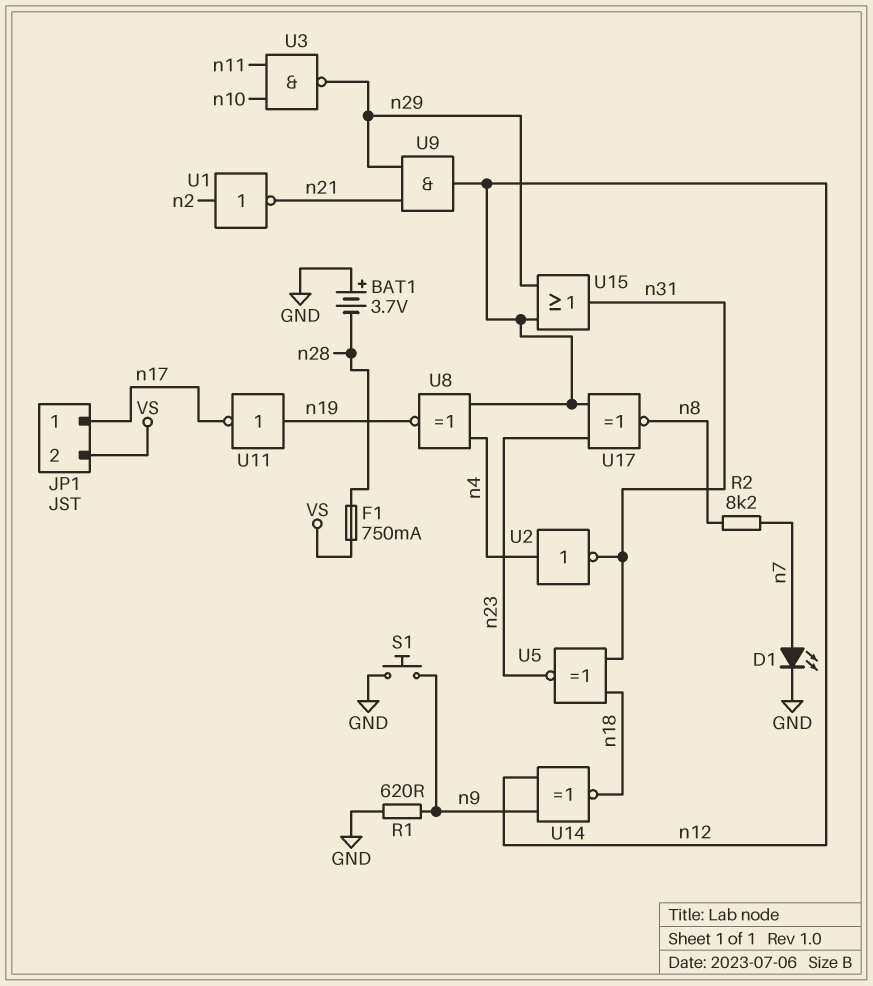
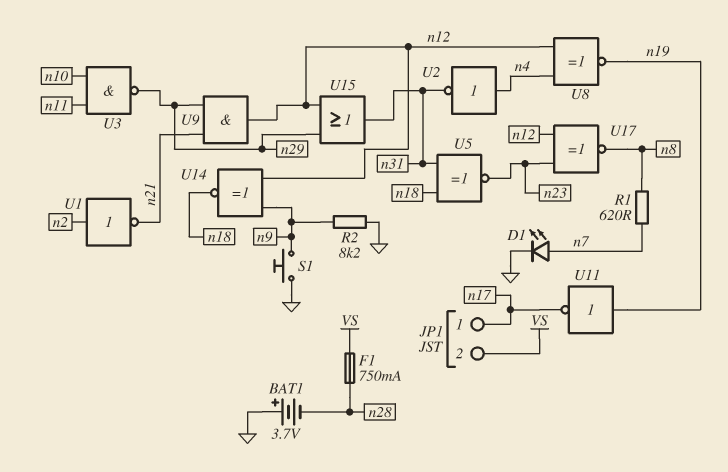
R1: 620 (GND, n9) -> 620 (n7, n8)
R2: 8.2k (n7, n8) -> 8.2k (GND, n9)

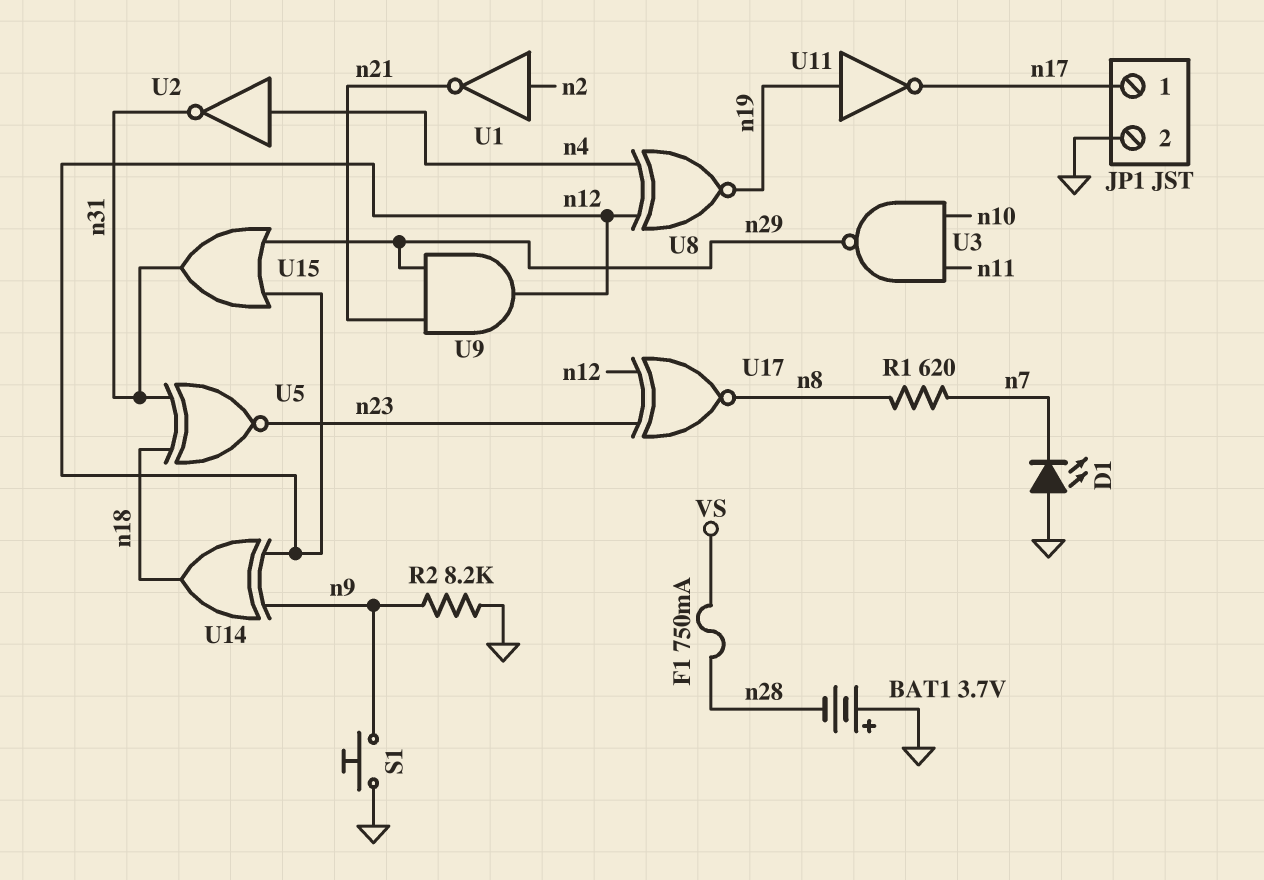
D1: LED (A n7, K GND) -> LED (A GND, K n7)
JP1 pin 2: VS -> GND
U14: XNOR (in n9, in n12, out n18) -> XOR (in n9, in n12, out n18)

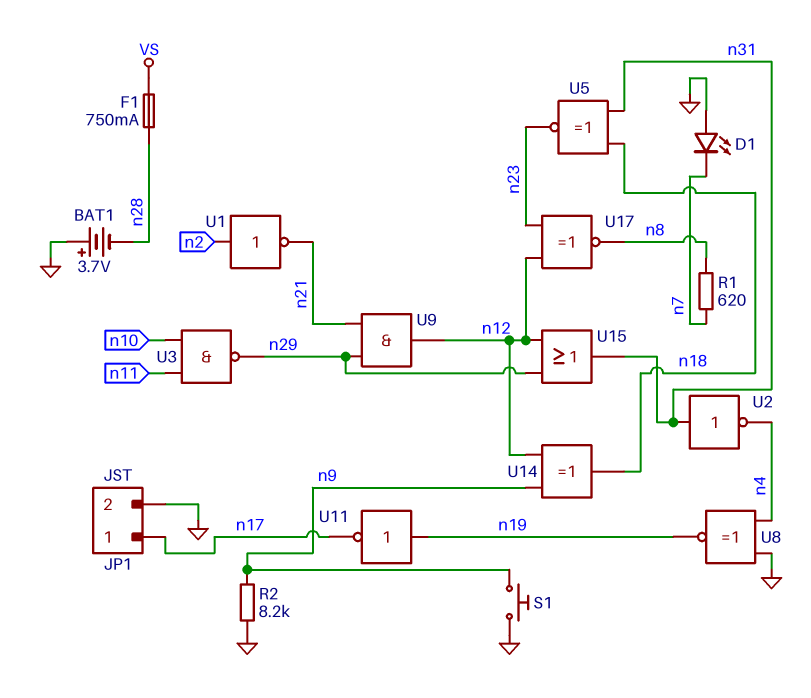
U2: NOT (in n4, out n31) -> NOT (in n31, out n4)
U8: XNOR (in n4, in n12, out n19) -> XNOR (in GND, in n4, out n19)

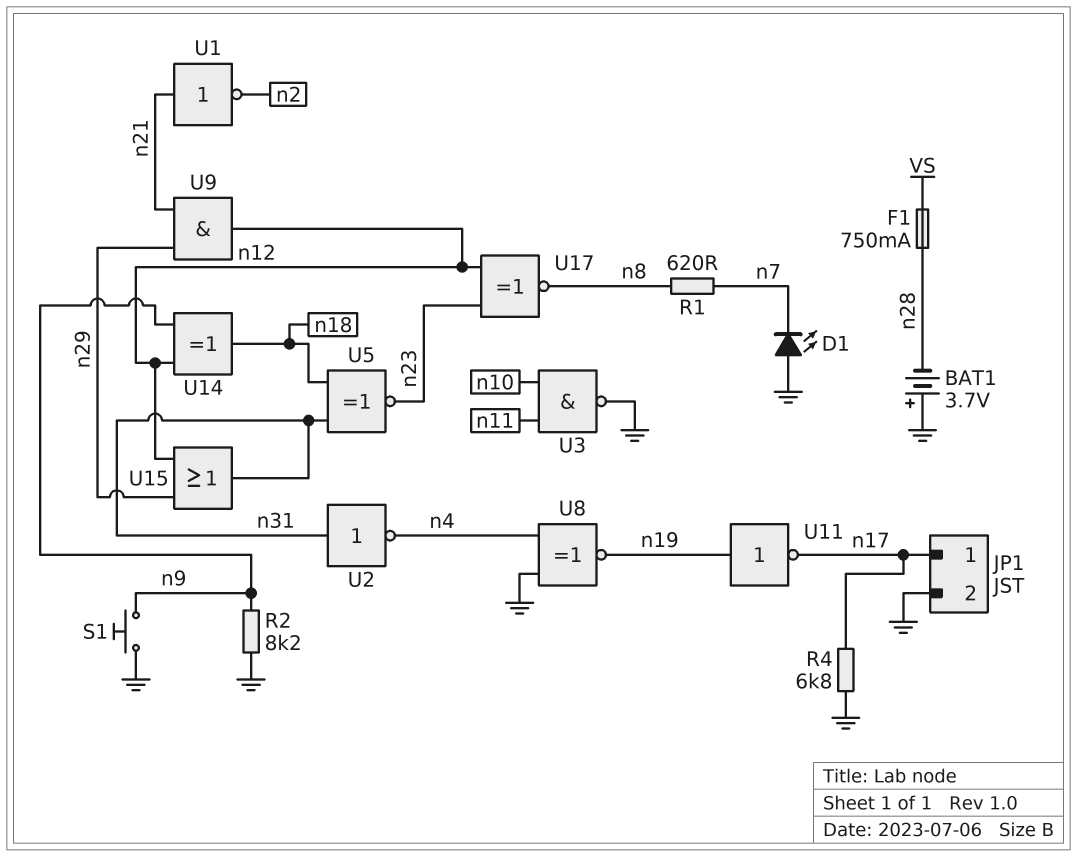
R4: none -> 6.8k (GND, n17)
U1: NOT (in n2, out n21) -> NOT (in n21, out n2)
U3: NAND (in n10, in n11, out n29) -> NAND (in n10, in n11, out GND)

